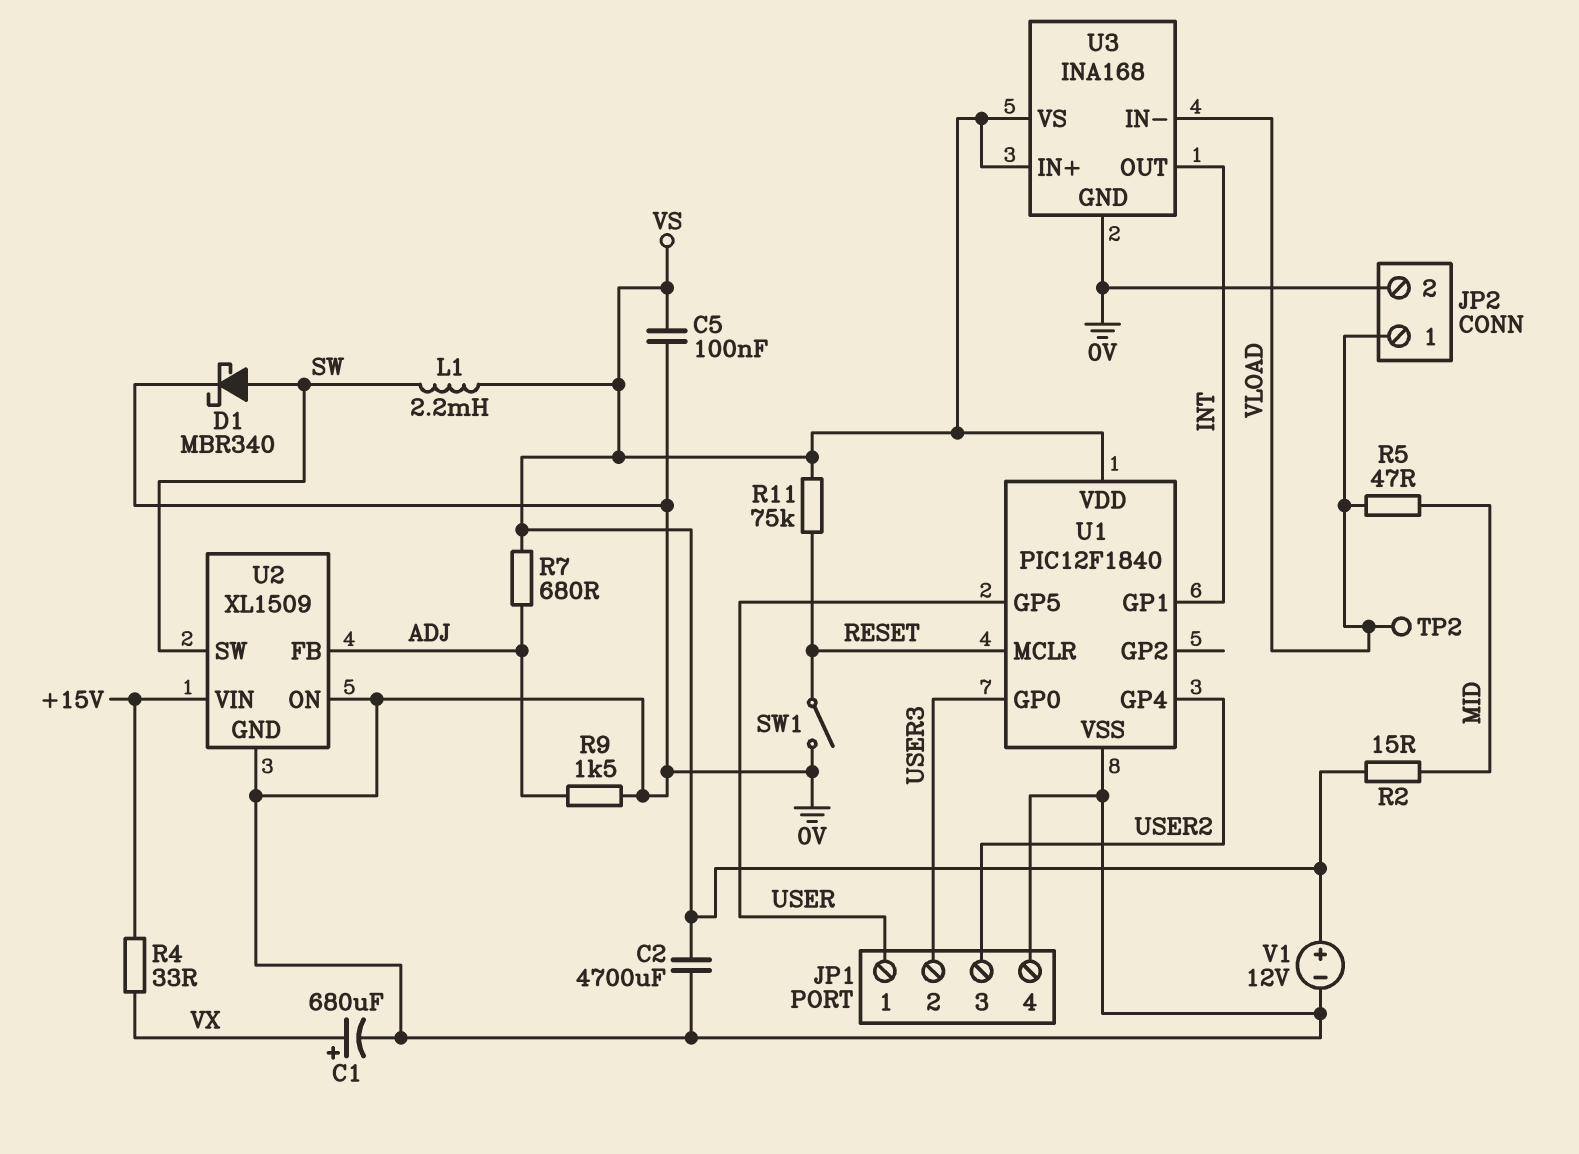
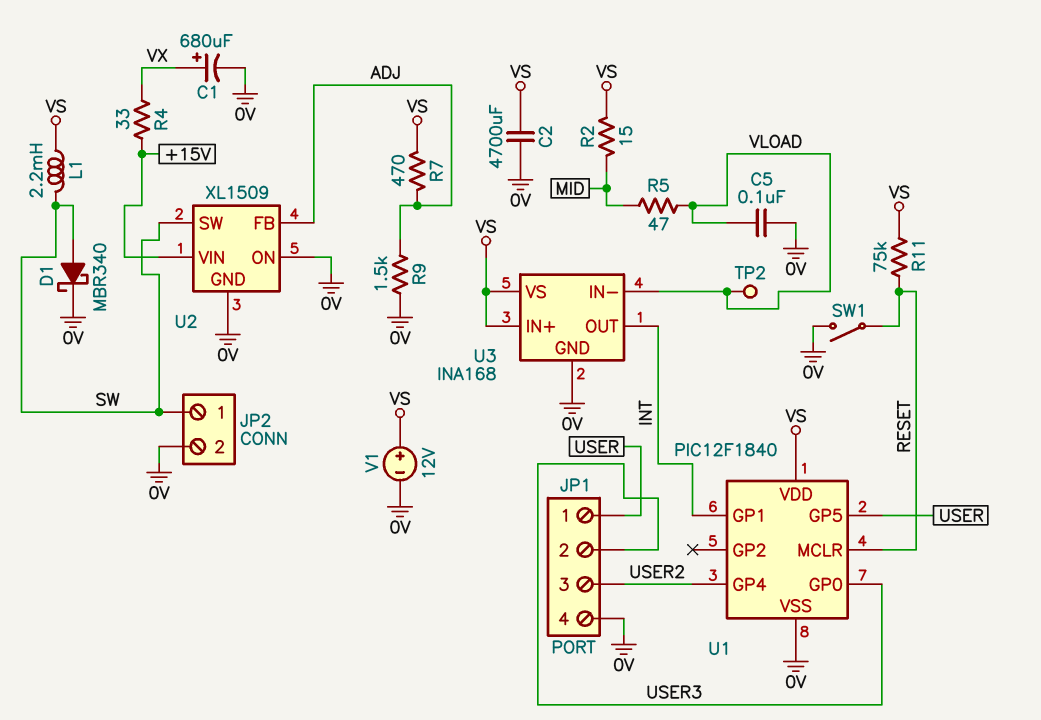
C5: 100nF (0V, VS) -> 100nF (0V, VLOAD)
JP2 pin 1: VLOAD -> SW
R7: 680 (ADJ, VS) -> 470 (ADJ, VS)

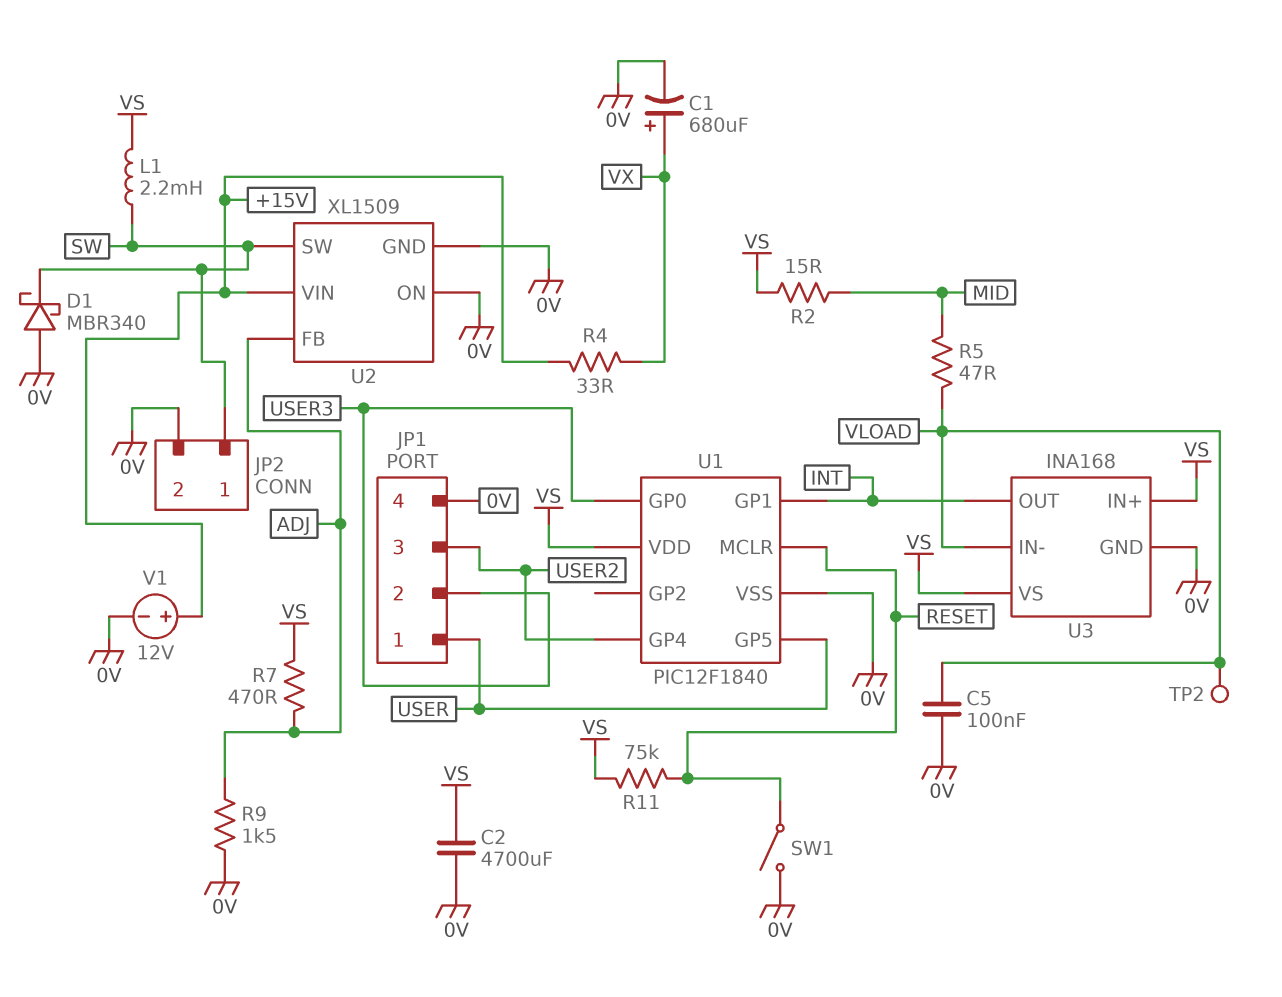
D1: schottky MBR340 (A SW, K 0V) -> schottky MBR340 (A 0V, K SW)
V1: 12V (plus VS, minus 0V) -> 12V (plus +15V, minus 0V)

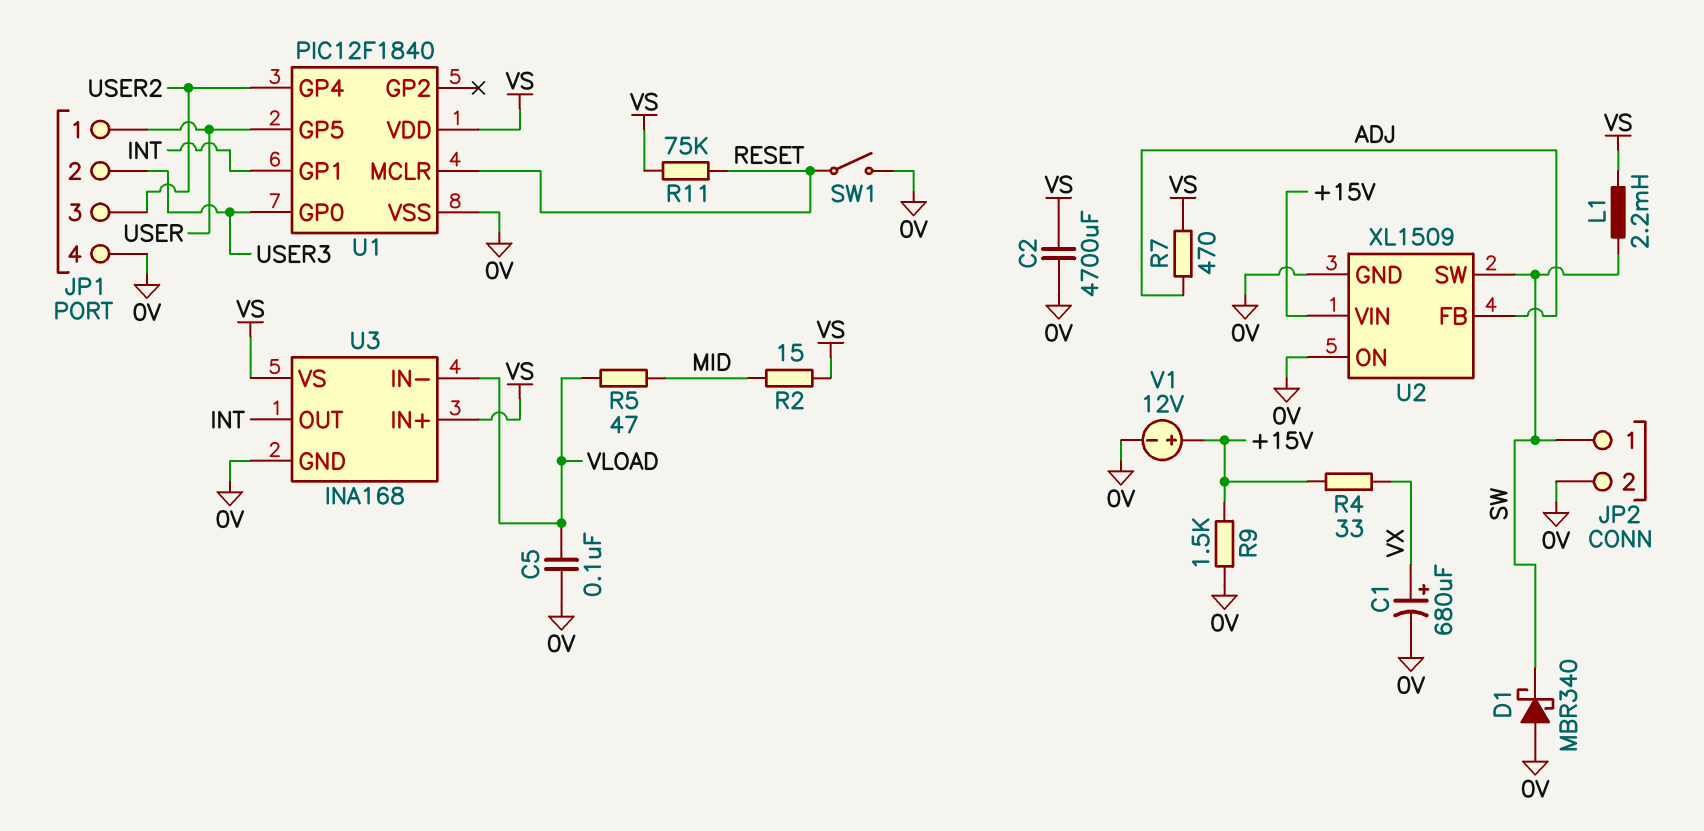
R9: 1.5k (0V, ADJ) -> 1.5k (+15V, 0V)
TP2: test point (VLOAD) -> none

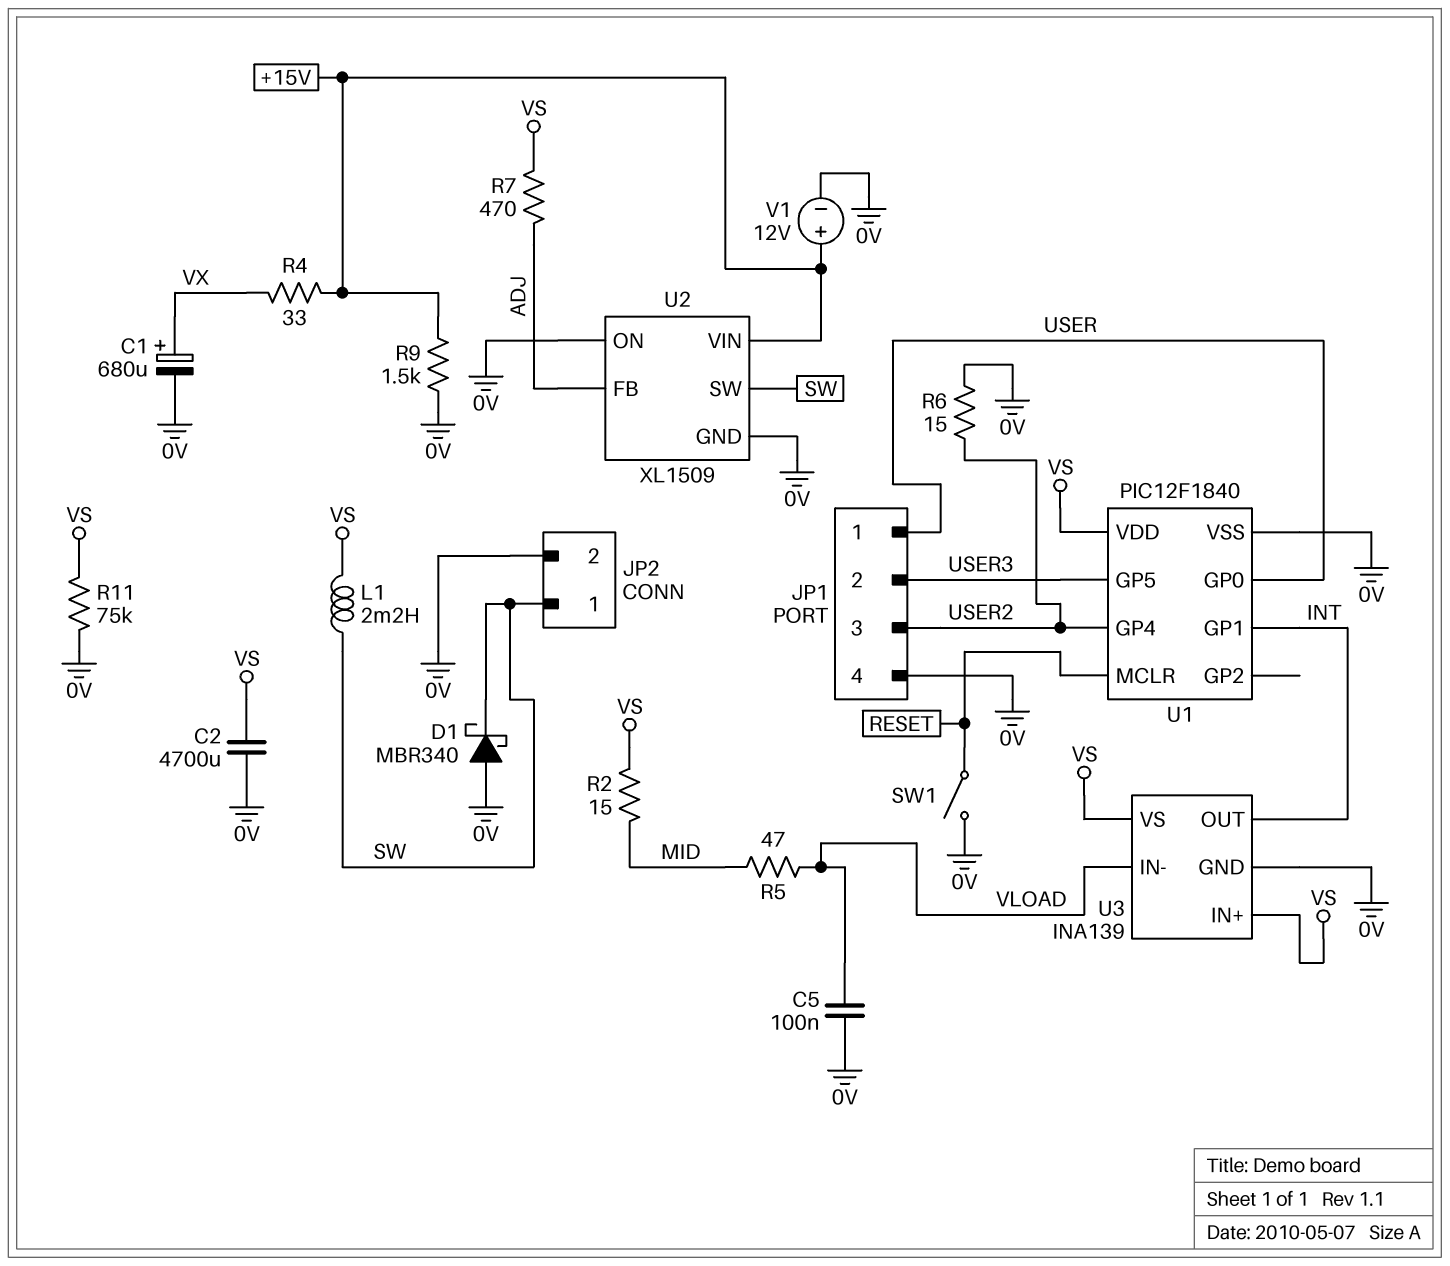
R6: none -> 15 (0V, USER2)
R11: 75k (RESET, VS) -> 75k (0V, VS)
U1 pin GP0: USER3 -> USER
U1 pin GP5: USER -> USER3
U3: INA168 -> INA139

